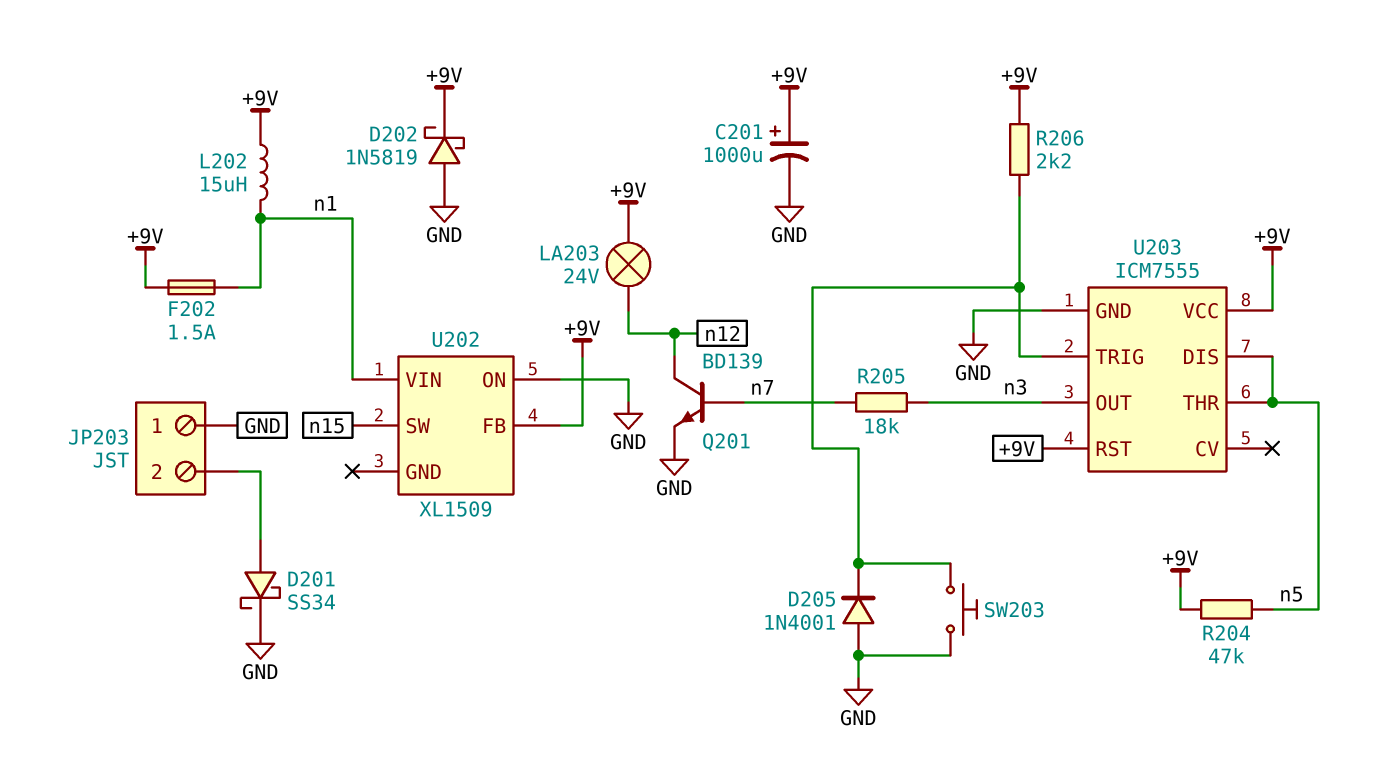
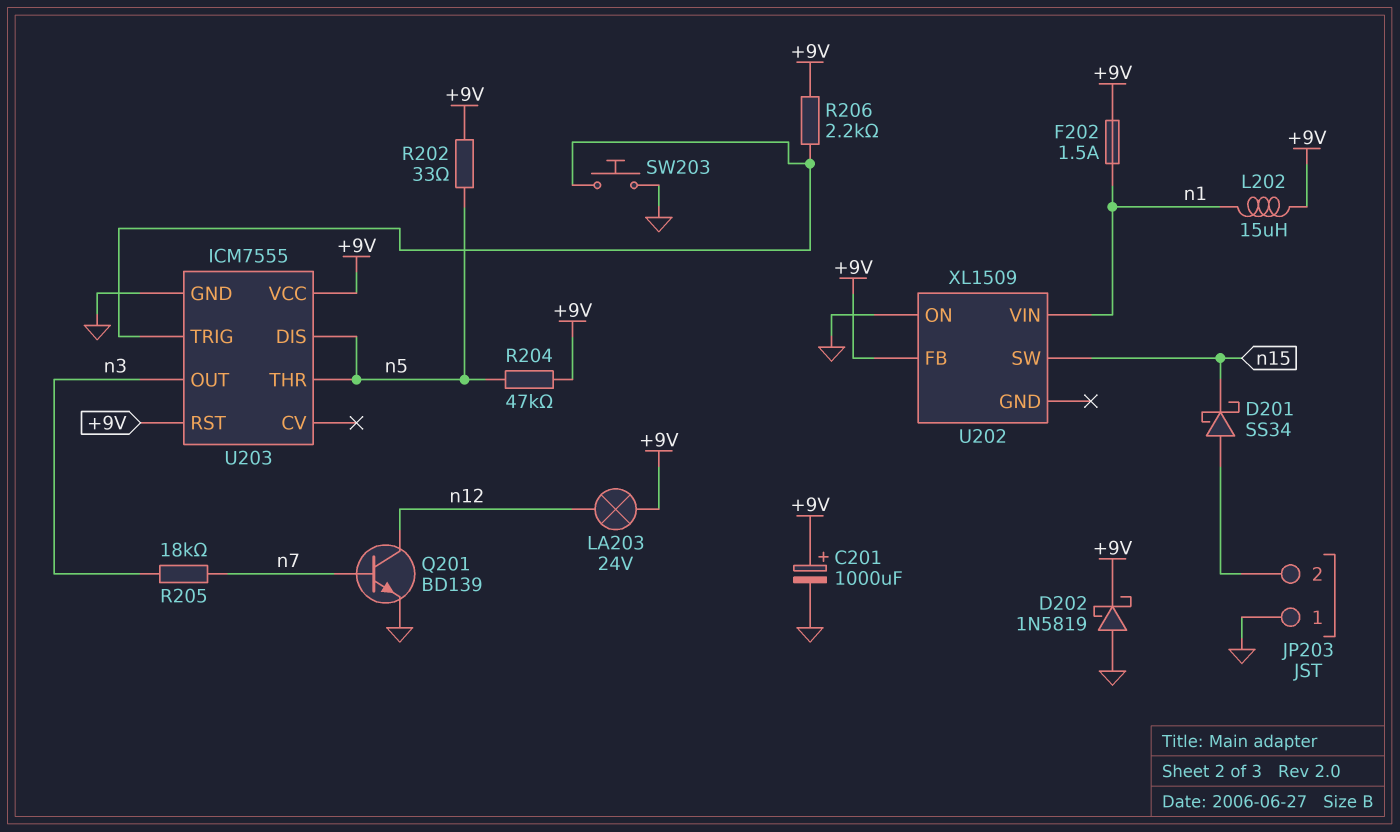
D201: schottky SS34 (A JP203/2, K GND) -> schottky SS34 (A JP203/2, K n15)
D205: diode 1N4001 (A GND, K U203/TRIG) -> none
R202: none -> 33 (+9V, n5)

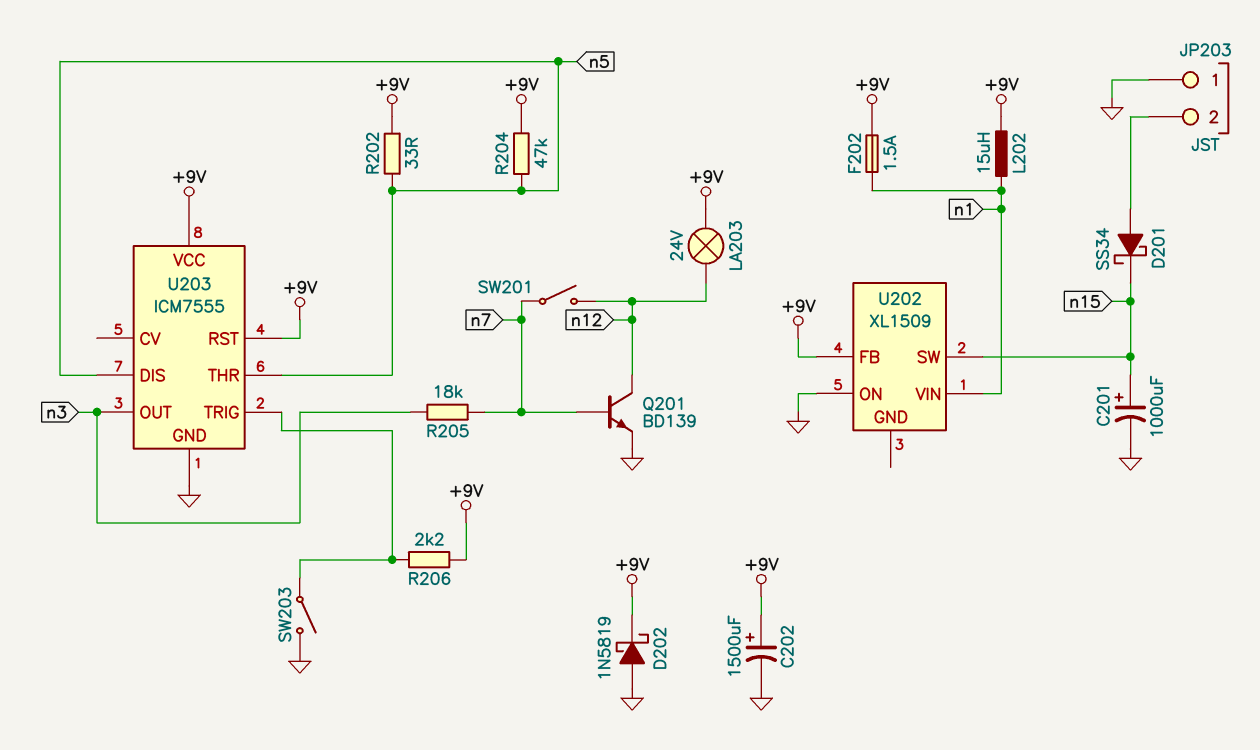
C201: 1000uF (plus +9V, minus GND) -> 1000uF (plus n15, minus GND)
C202: none -> 1500uF (plus +9V, minus GND)
SW201: none -> switch (n7, n12)
SW203: button (GND, U203/TRIG) -> switch (GND, U203/TRIG)

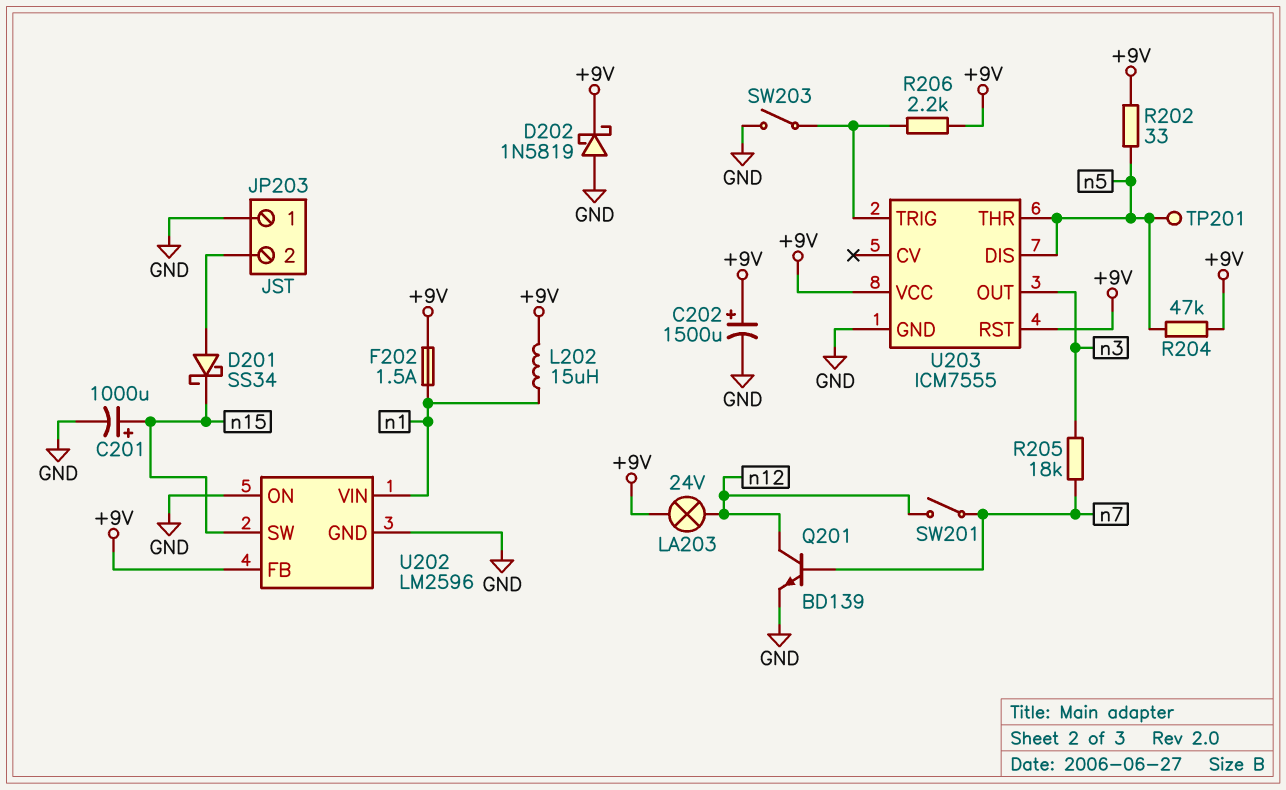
TP201: none -> test point (n5)
U202: XL1509 -> LM2596
U202 pin GND: none -> GND

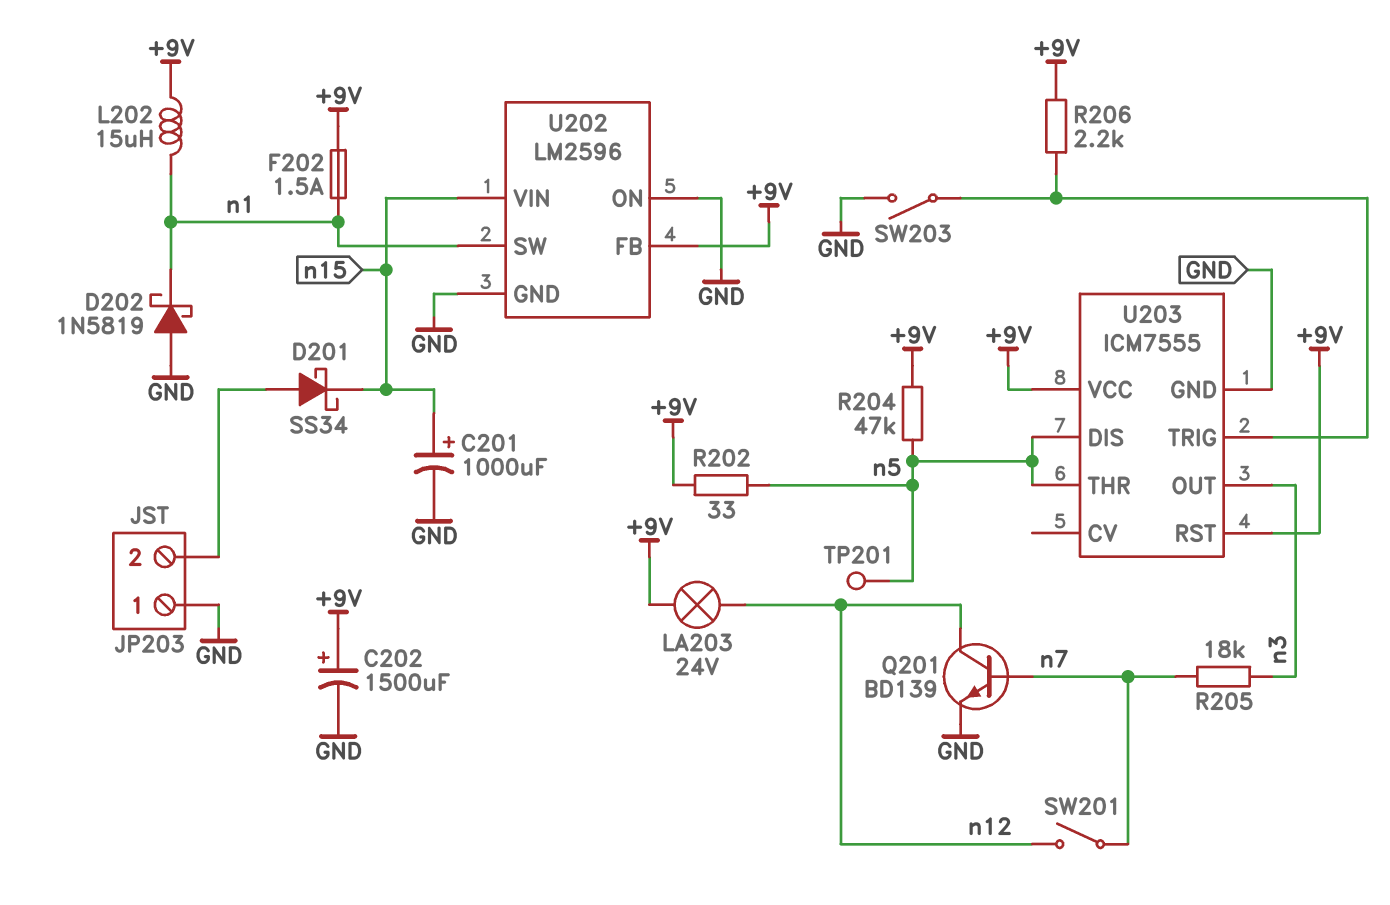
D202: schottky 1N5819 (A GND, K +9V) -> schottky 1N5819 (A GND, K n1)
U202 pin SW: n15 -> n1
U202 pin VIN: n1 -> n15

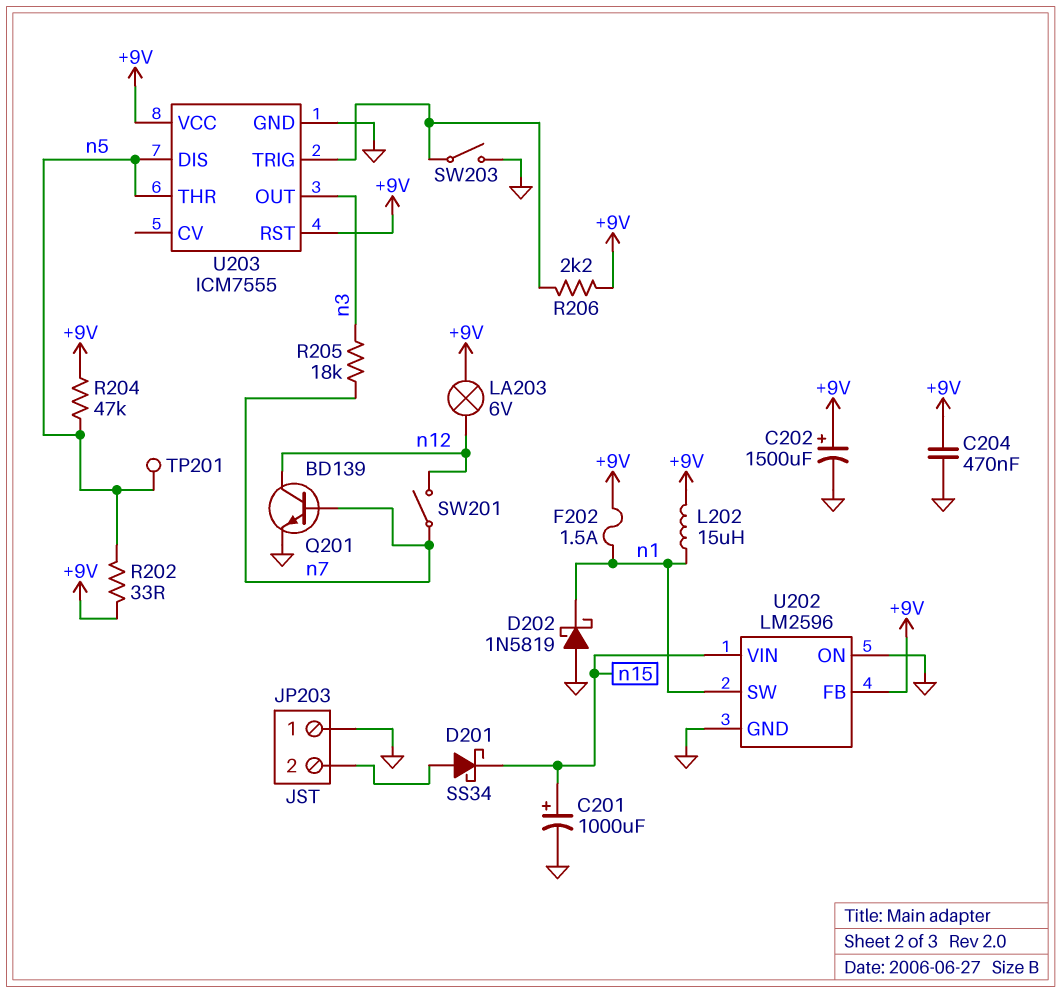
C204: none -> 470nF (+9V, GND)
LA203: lamp 24V (+9V, n12) -> lamp 6V (+9V, n12)

